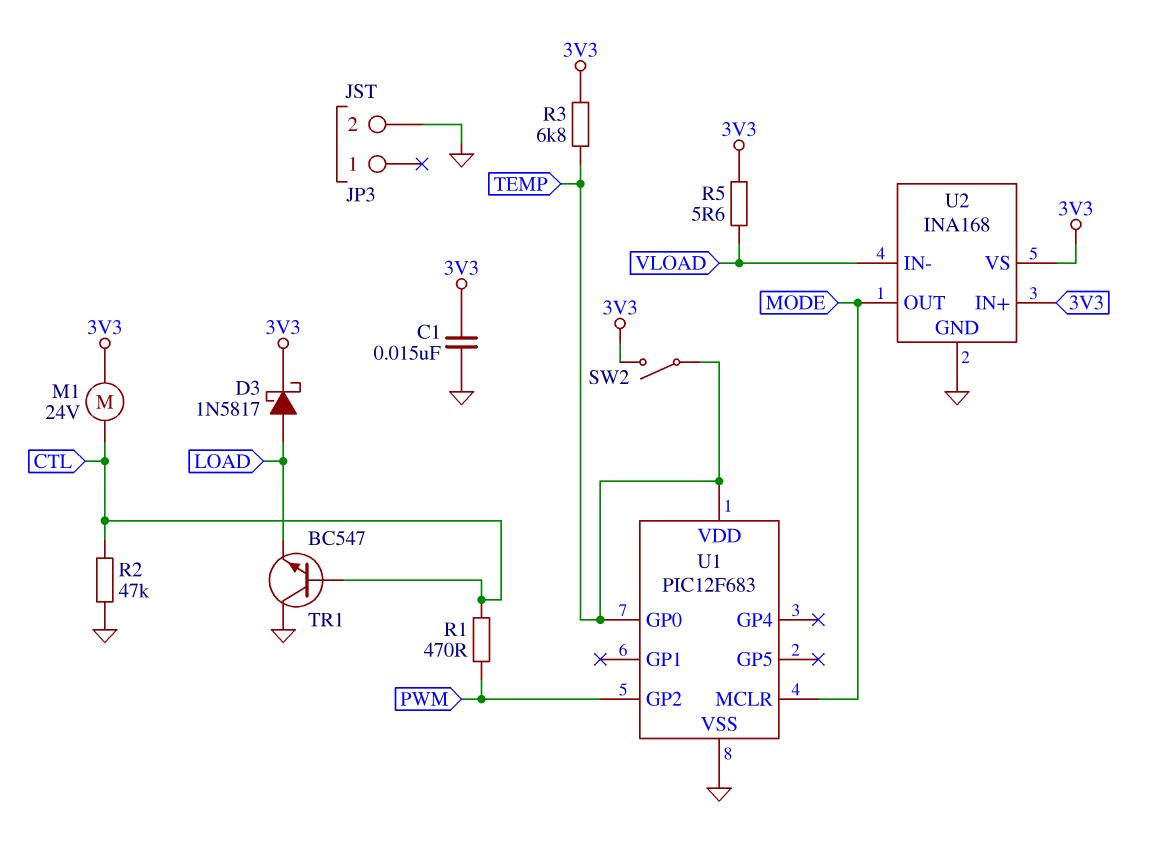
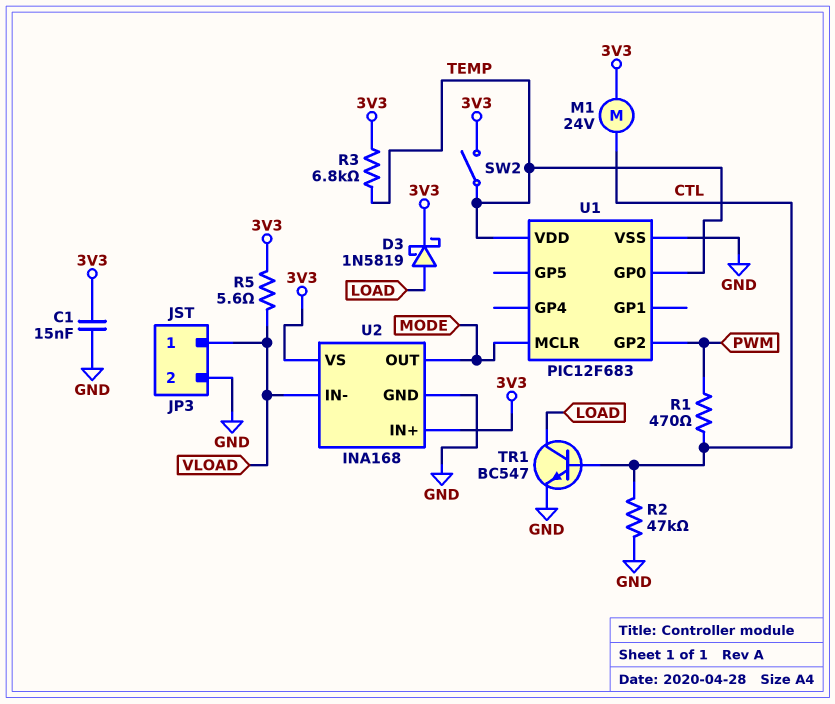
D3: schottky 1N5817 (A LOAD, K 3V3) -> schottky 1N5819 (A LOAD, K 3V3)
JP3 pin 1: none -> VLOAD
TR1: NPN BC547 (B CTL, C GND, E LOAD) -> NPN BC547 (B CTL, C LOAD, E GND)

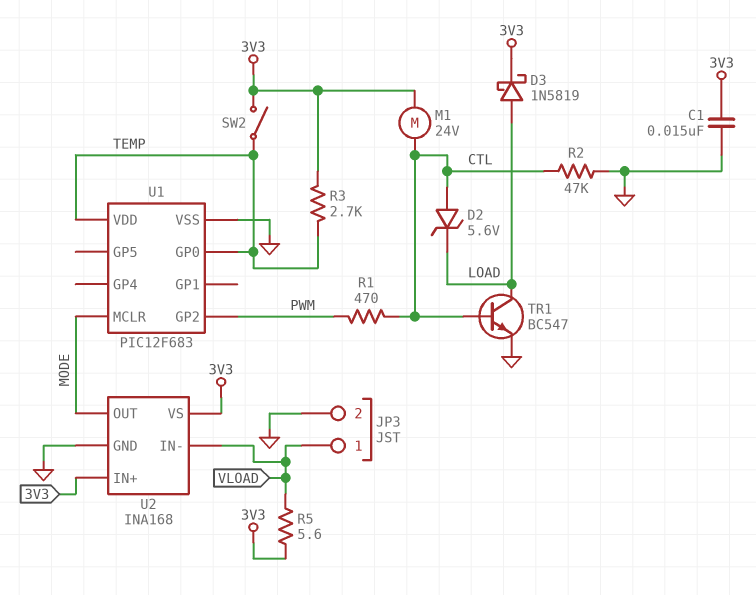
D2: none -> zener 5.6V (A CTL, K LOAD)
R3: 6.8k (3V3, TEMP) -> 2.7k (3V3, TEMP)

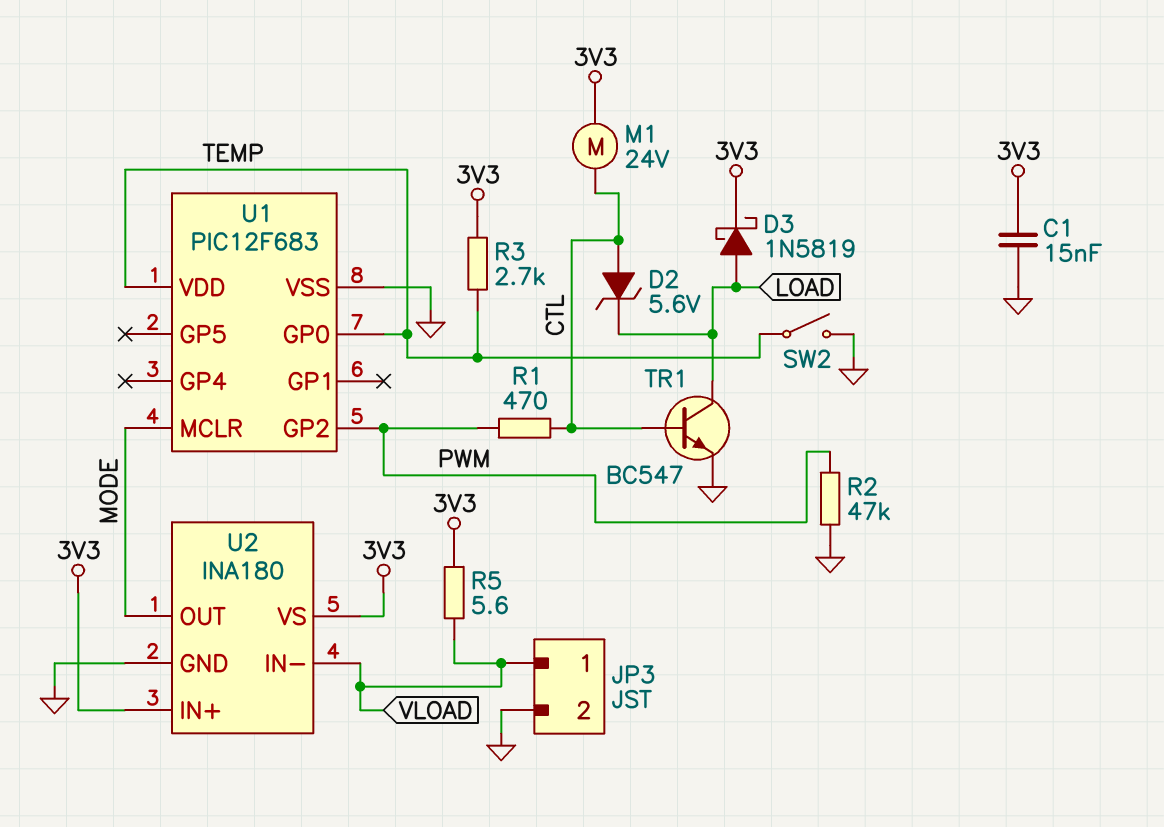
R2: 47k (CTL, GND) -> 47k (GND, PWM)
SW2: switch (3V3, TEMP) -> switch (GND, TEMP)
U2: INA168 -> INA180

